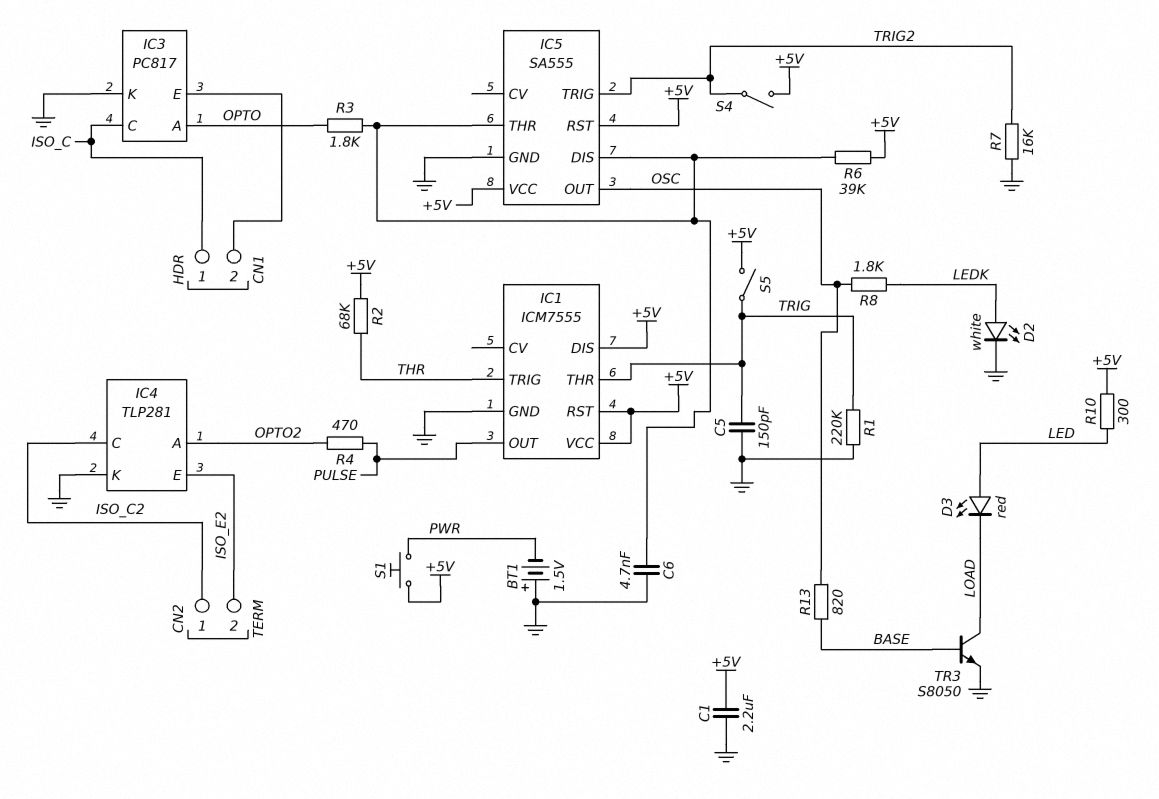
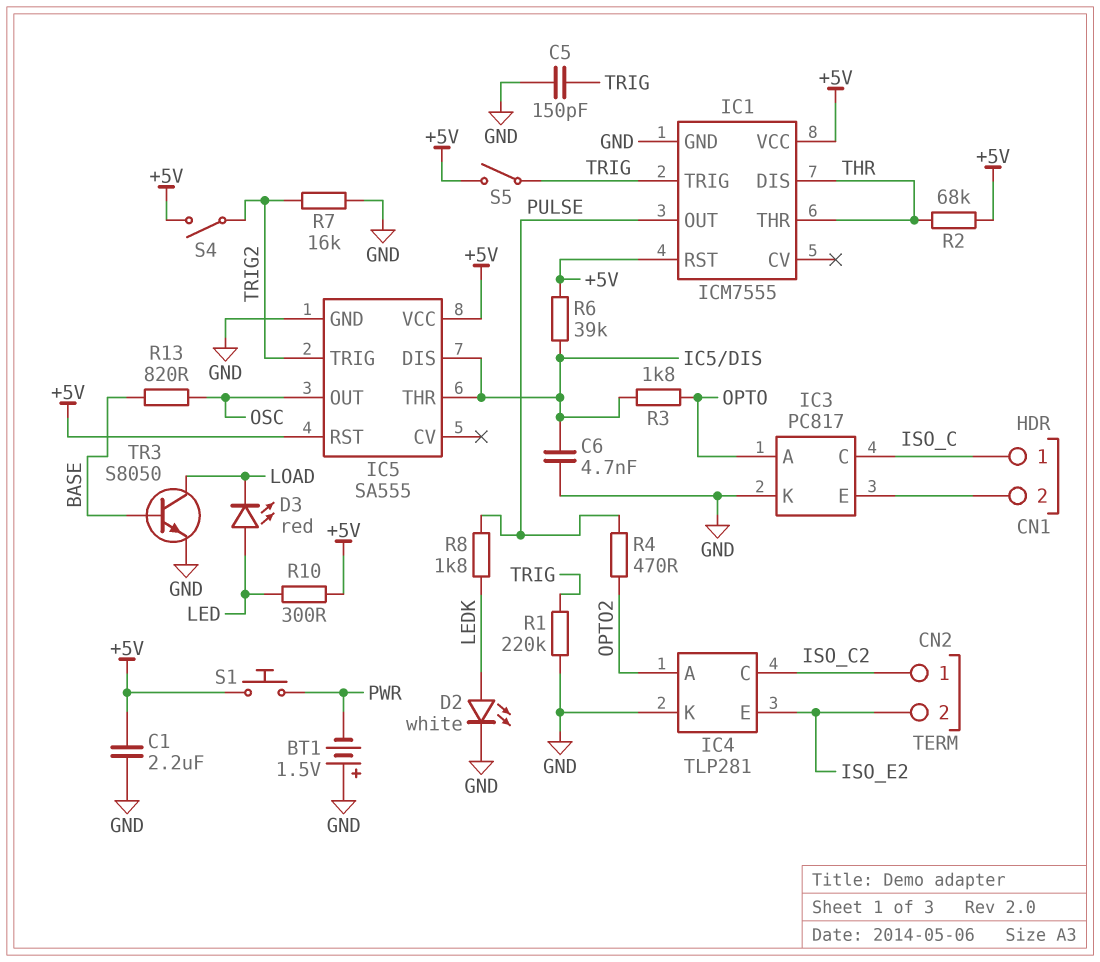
IC1 pin DIS: +5V -> THR
IC1 pin THR: TRIG -> THR
IC1 pin TRIG: THR -> TRIG
R8: 1.8k (LEDK, OSC) -> 1.8k (LEDK, PULSE)

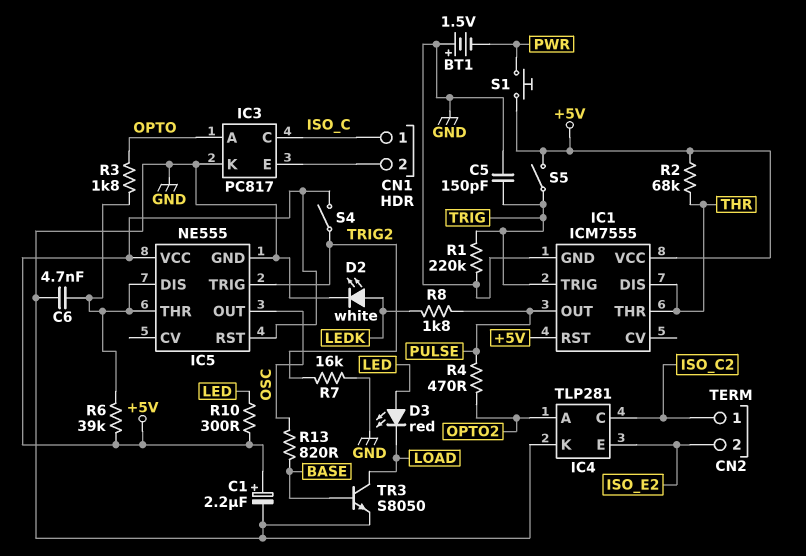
C1: 2.2uF (+5V, GND) -> 2.2uF (plus +5V, minus GND)
IC5: SA555 -> NE555

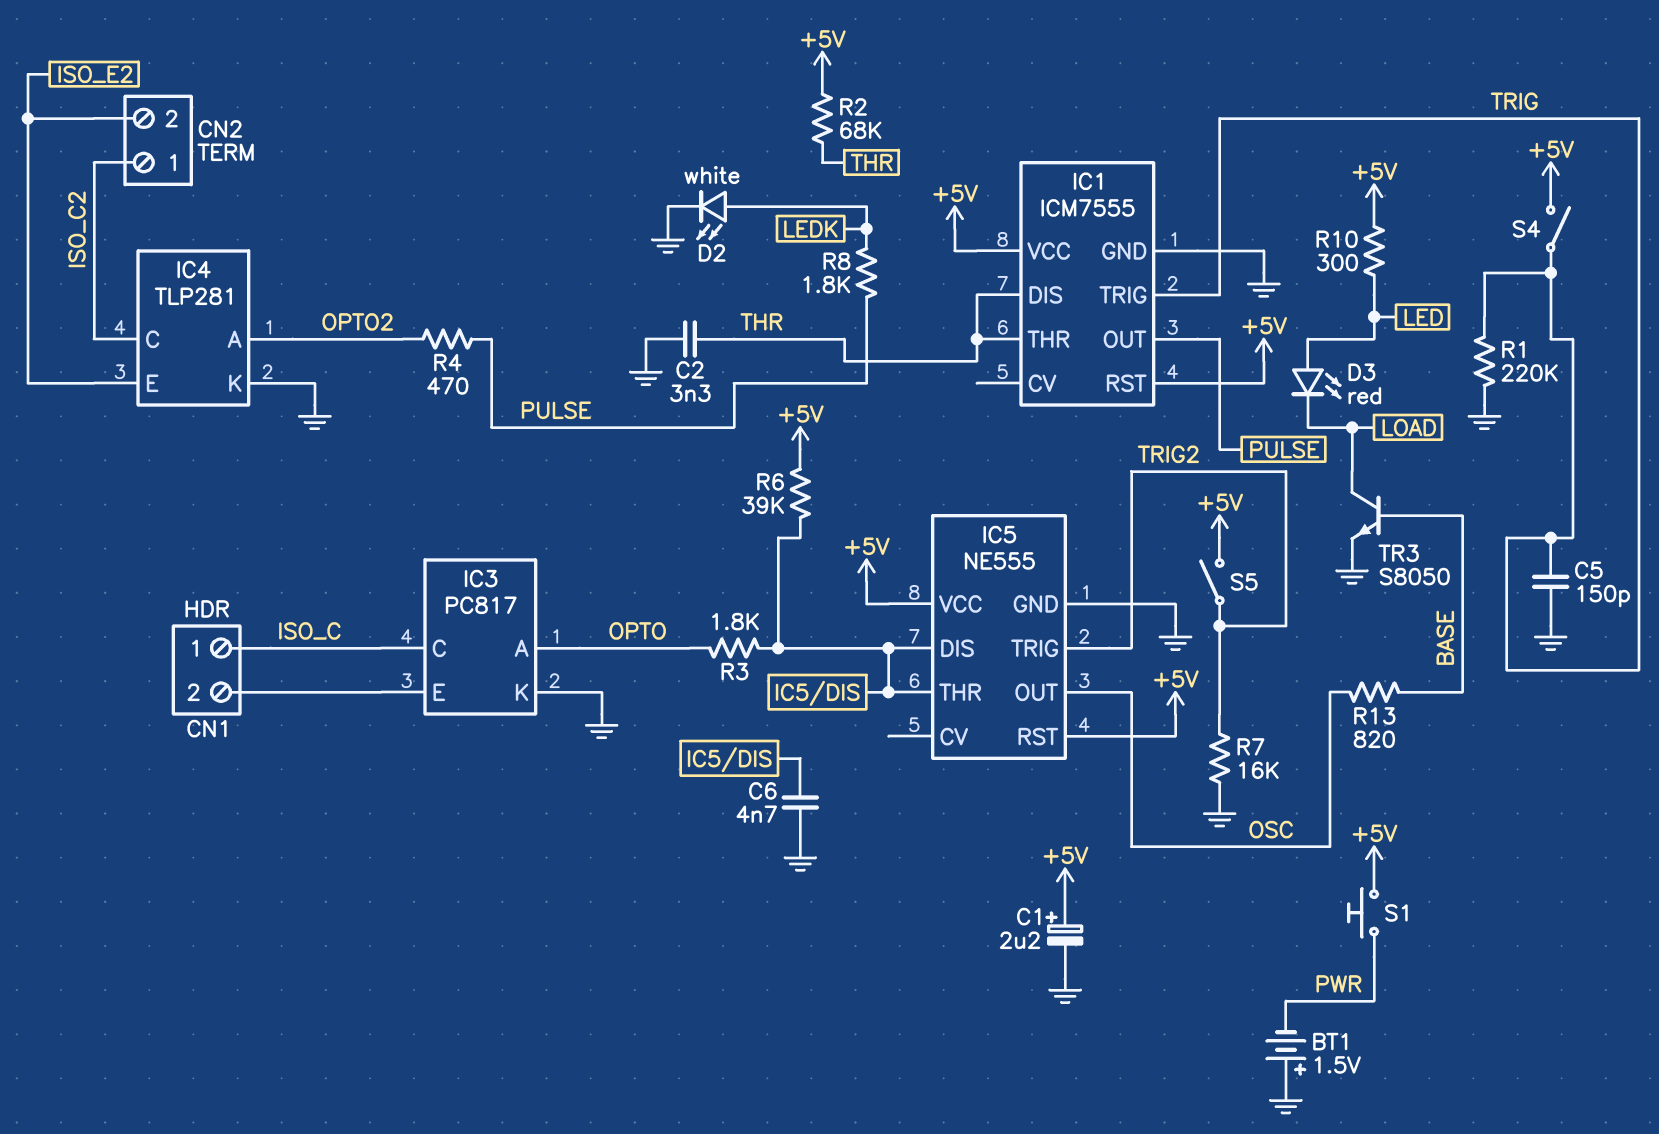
C2: none -> 3.3nF (GND, THR)
S4: switch (+5V, TRIG2) -> switch (+5V, TRIG)
S5: switch (+5V, TRIG) -> switch (+5V, TRIG2)

